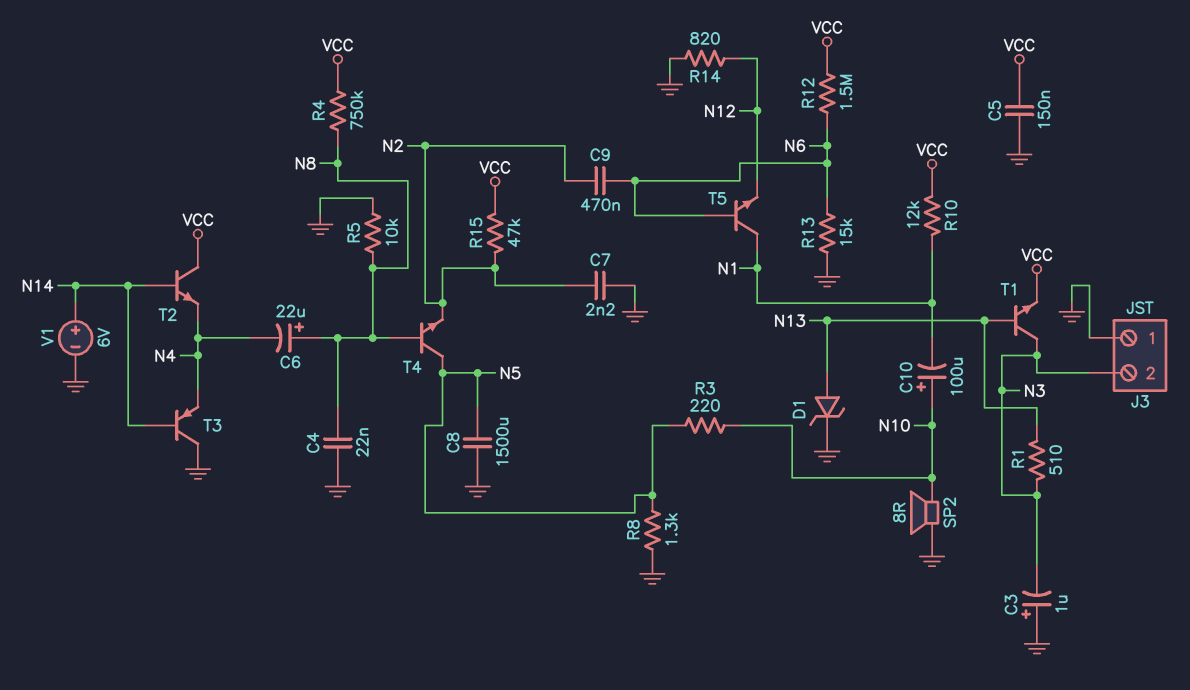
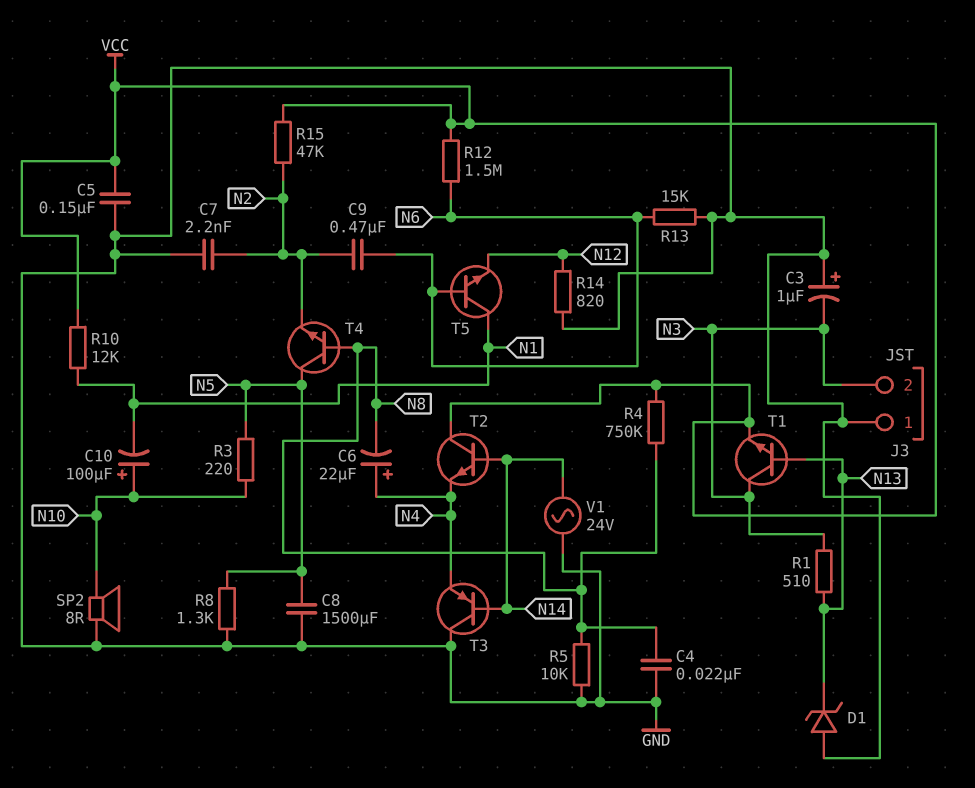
C6: 22uF (plus N8, minus N4) -> 22uF (plus N4, minus N8)
D1: zener (A N13, K GND) -> zener (A GND, K N13)
V1: 6V (plus N14, minus GND) -> AC 24V (GND, N14)

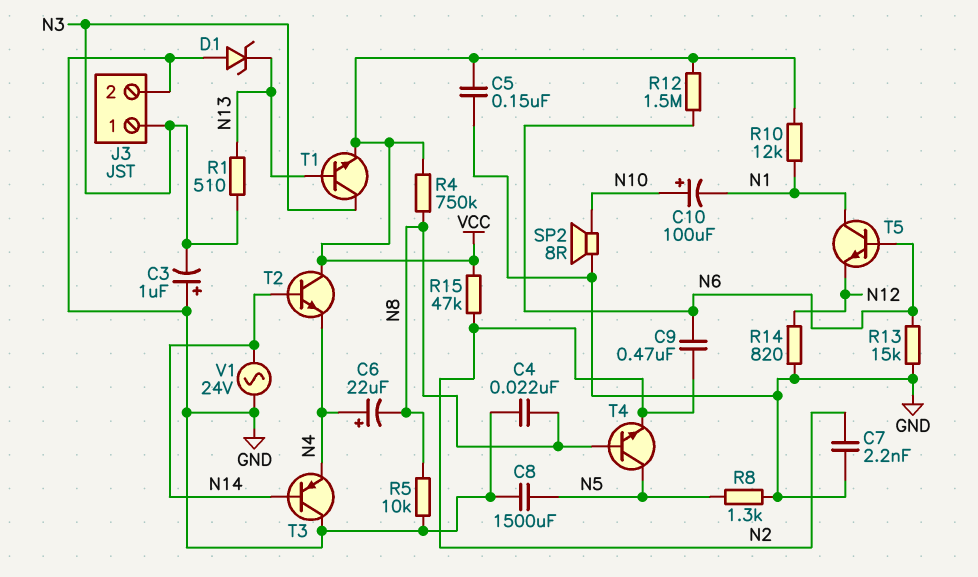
J3 pin 1: GND -> N3
J3 pin 2: N3 -> GND
R3: 220 (N5, N10) -> none

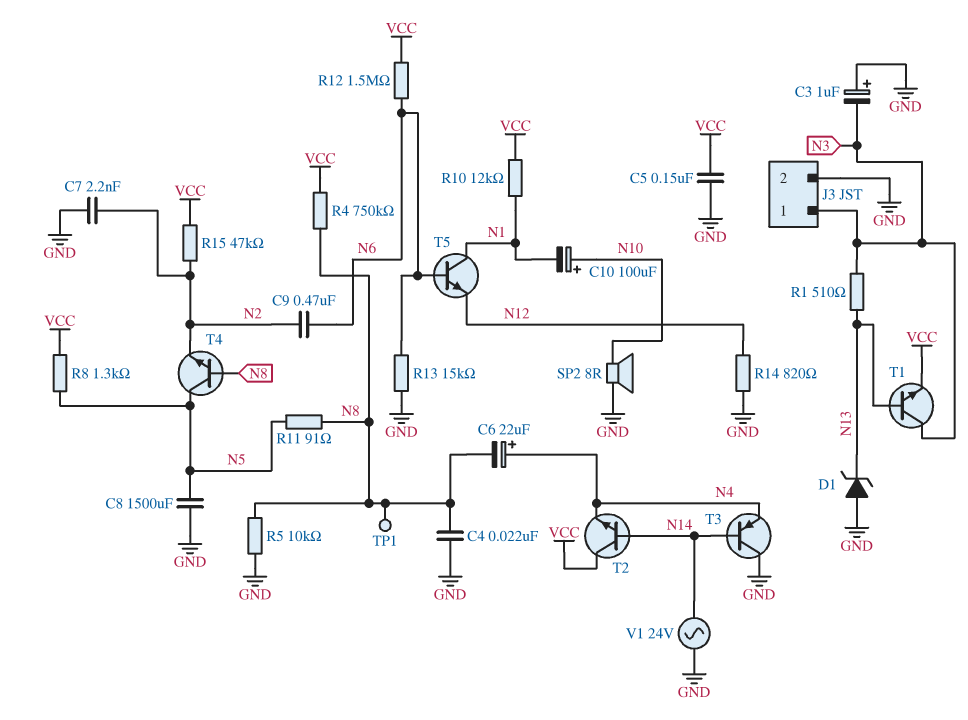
R8: 1.3k (GND, N5) -> 1.3k (N5, VCC)
R11: none -> 91 (N5, N8)
TP1: none -> test point (N8)

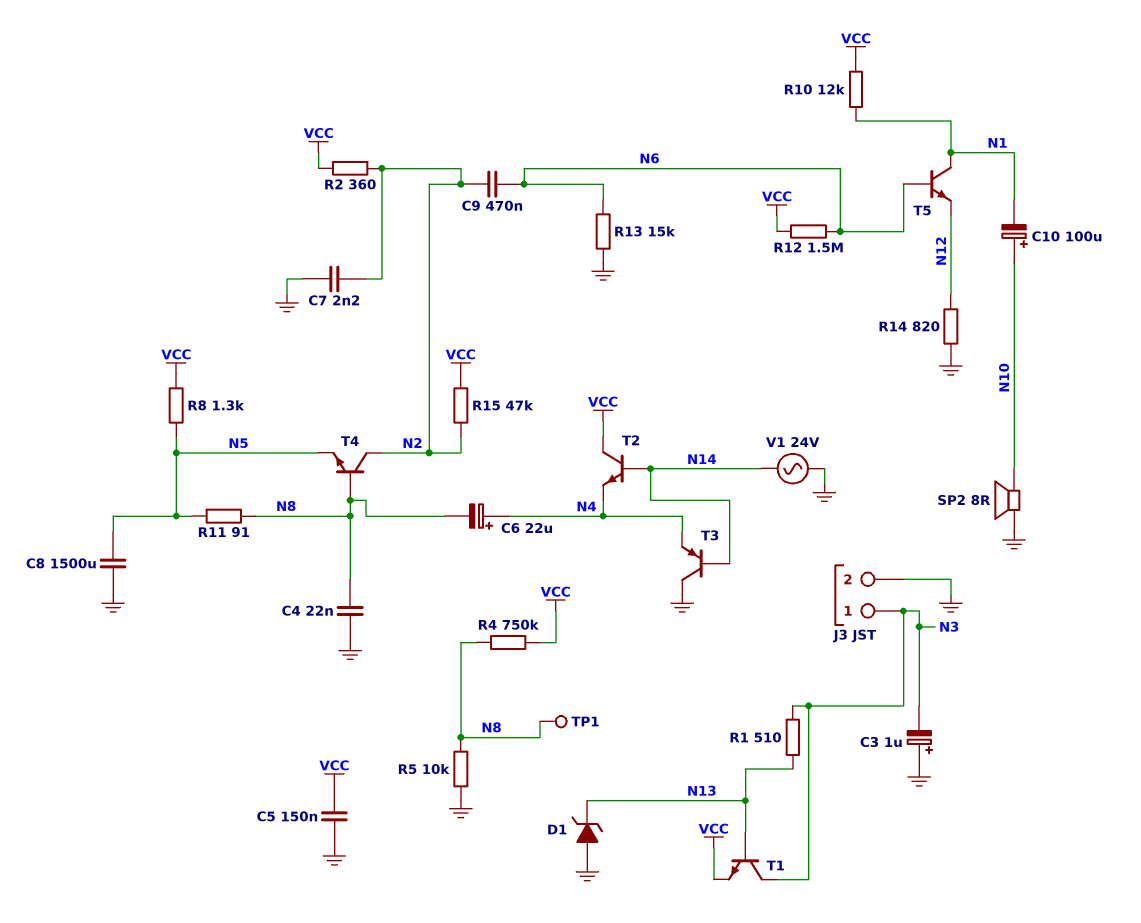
R2: none -> 360 (N2, VCC)
T4: NPN (B N8, C N5, E N2) -> NPN (B N8, C N2, E N5)

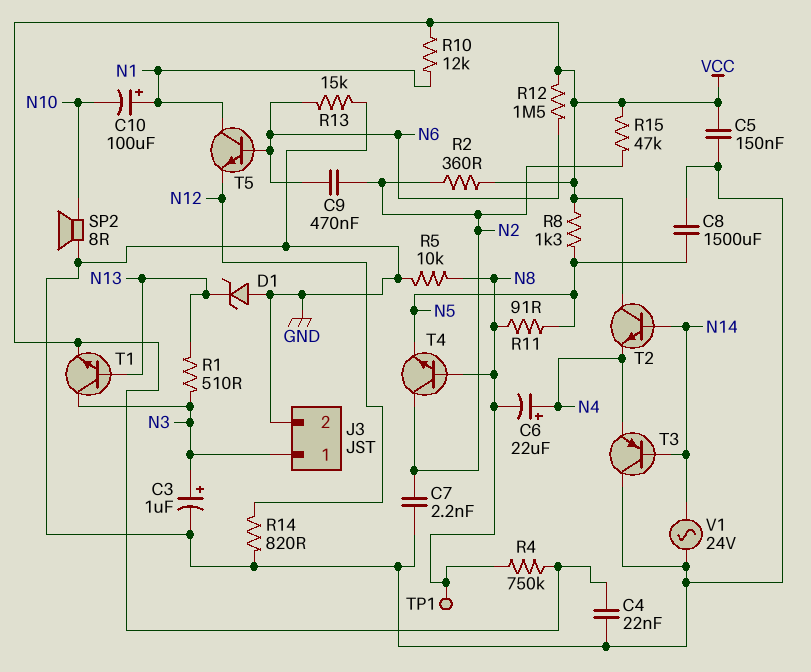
C3: 1uF (plus GND, minus N3) -> 1uF (plus N3, minus GND)
C4: 22nF (GND, N8) -> 22nF (GND, VCC)
C10: 100uF (plus N10, minus N1) -> 100uF (plus N1, minus N10)

